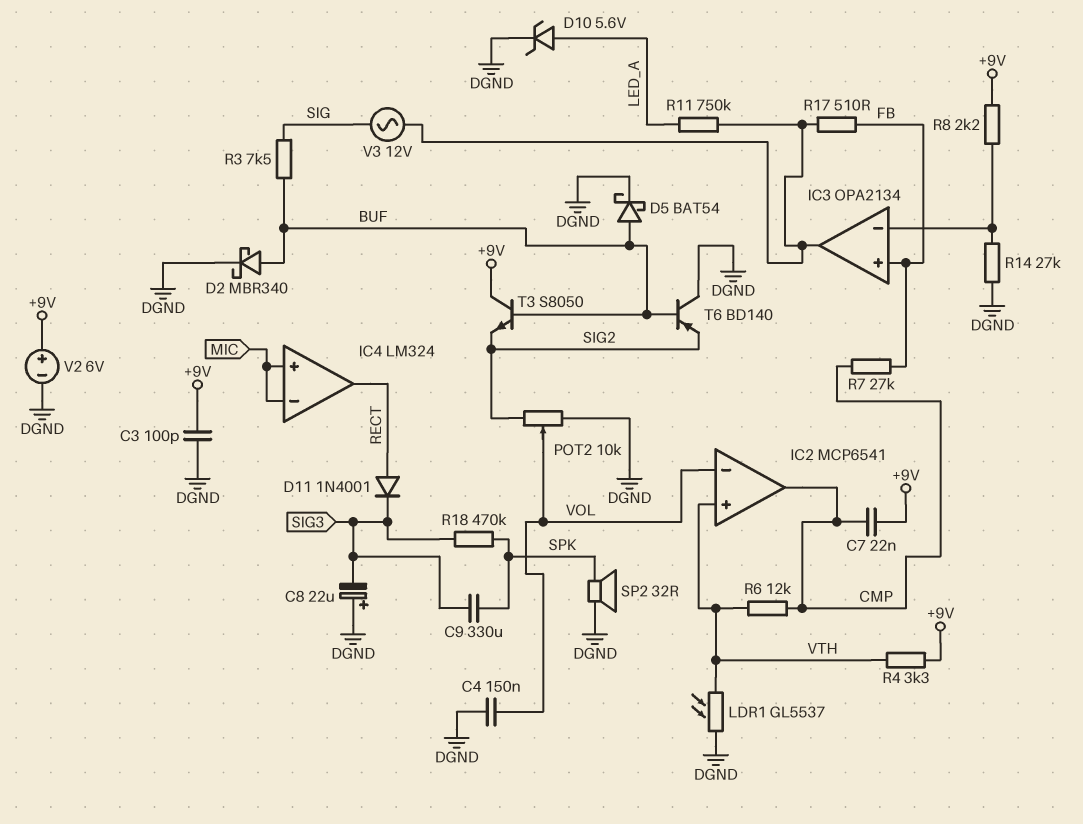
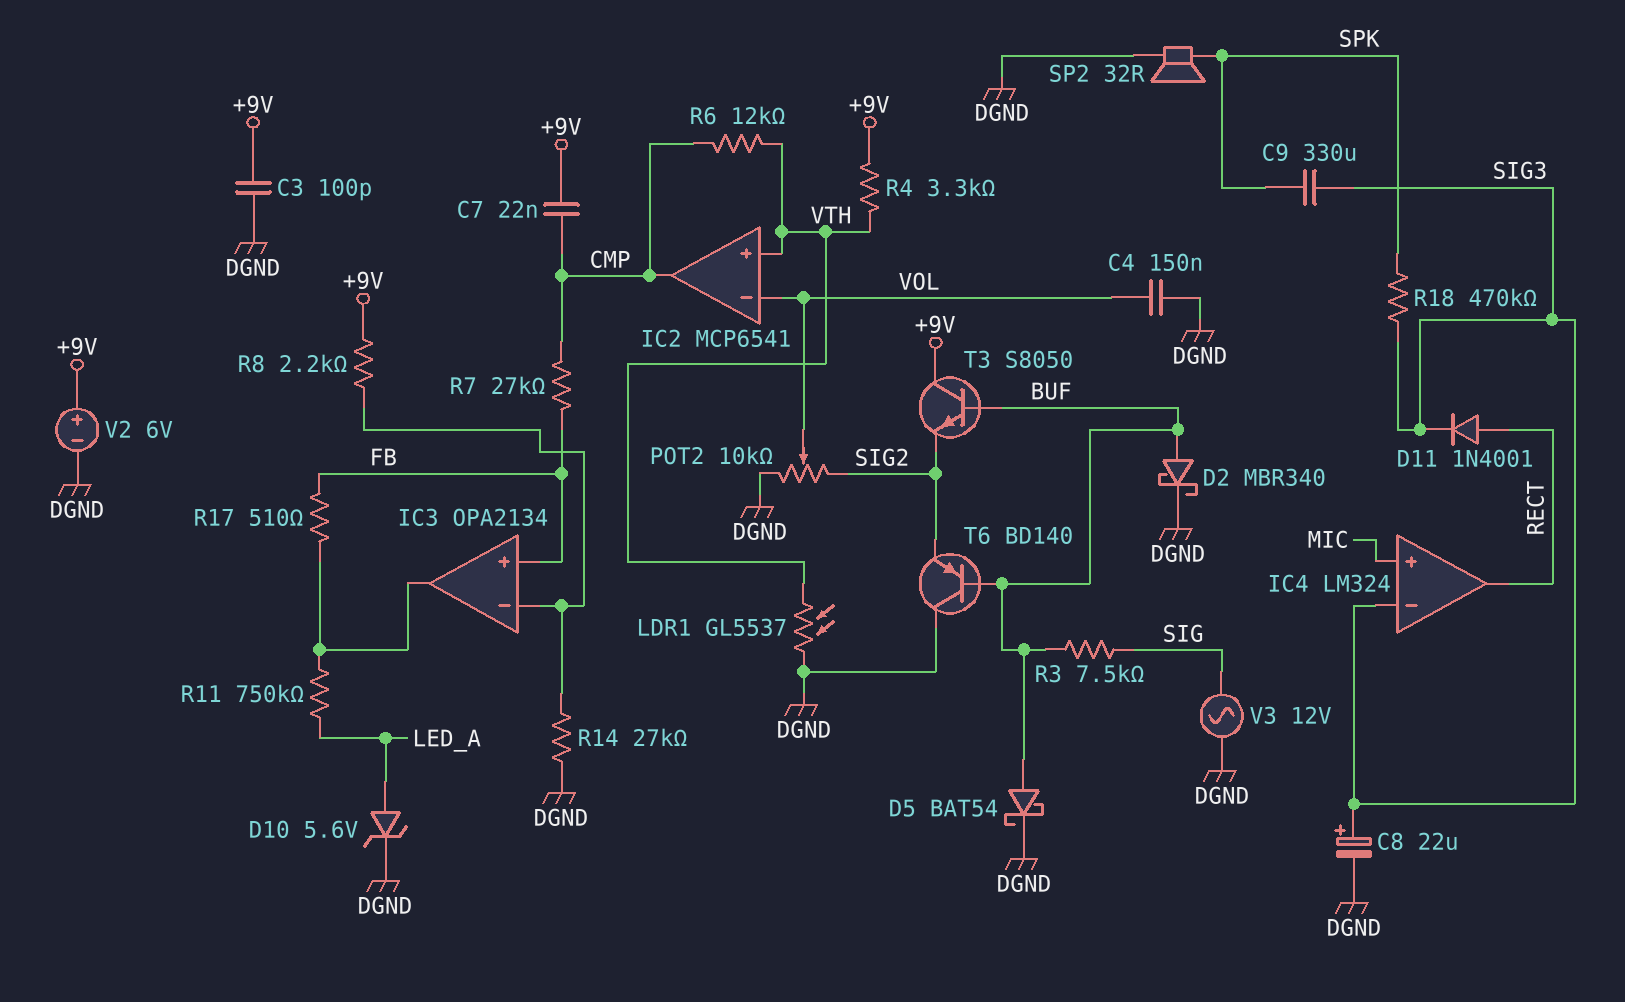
C8: 22uF (plus DGND, minus SIG3) -> 22uF (plus SIG3, minus DGND)
IC4 pin in-: MIC -> SIG3
V3: AC 12V (IC3/out, SIG) -> AC 12V (DGND, SIG)

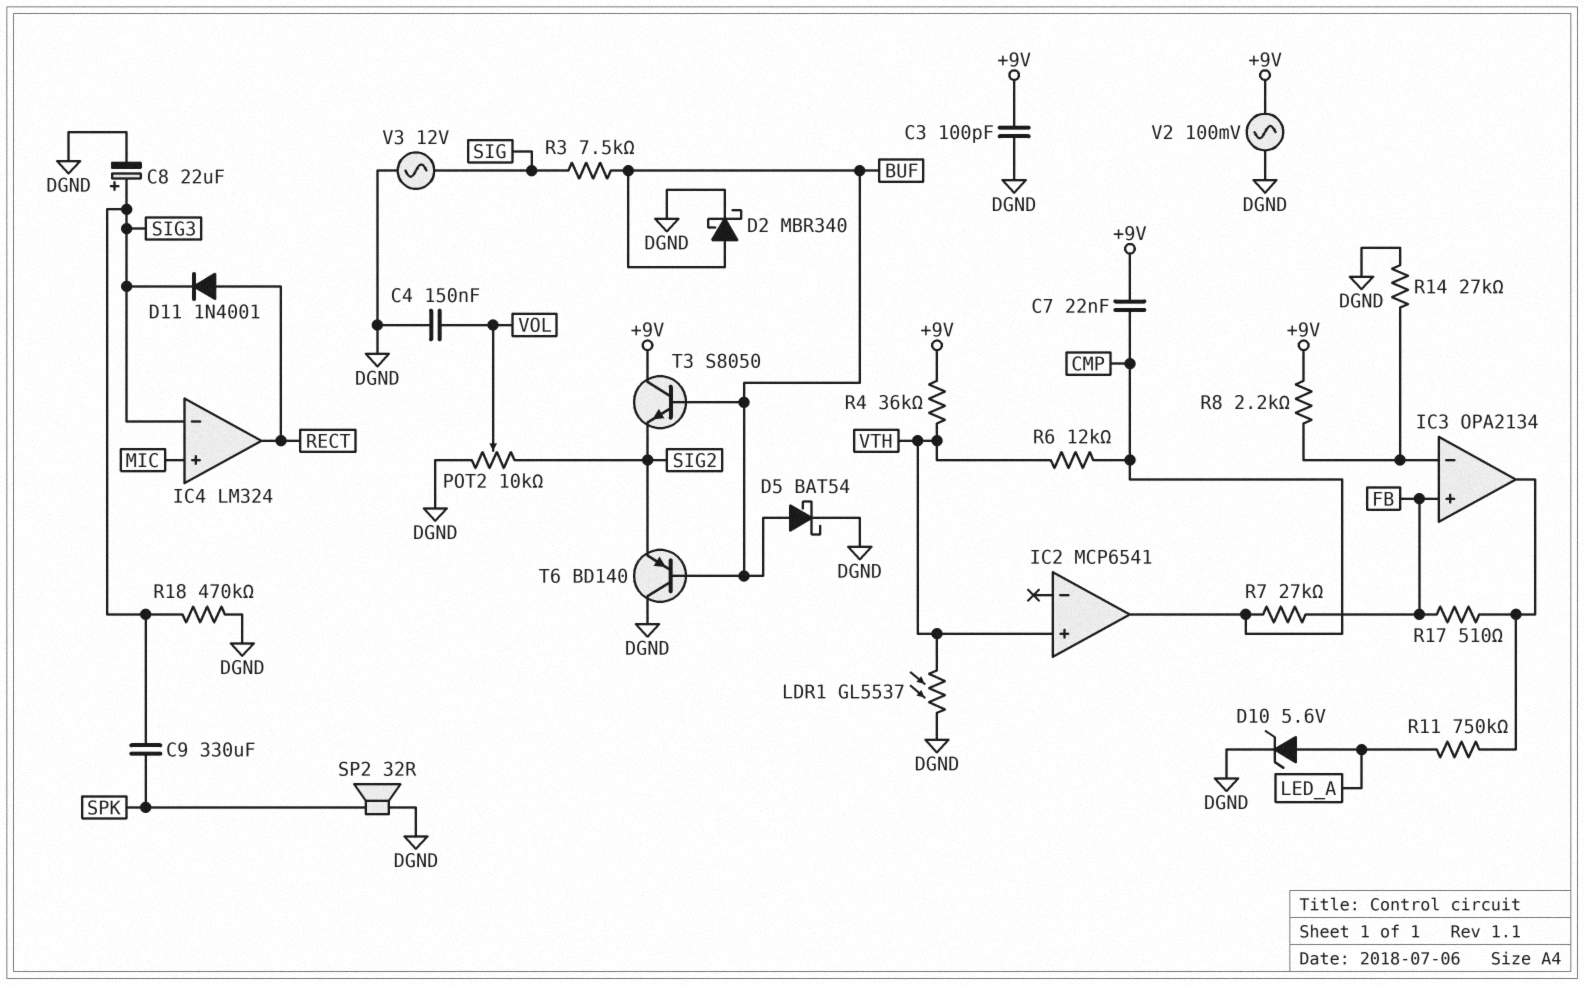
IC2 pin in-: VOL -> none
R4: 3.3k (+9V, VTH) -> 36k (+9V, VTH)
R18: 470k (SIG3, SPK) -> 470k (DGND, SIG3)
V2: 6V (plus +9V, minus DGND) -> AC 100mV (+9V, DGND)

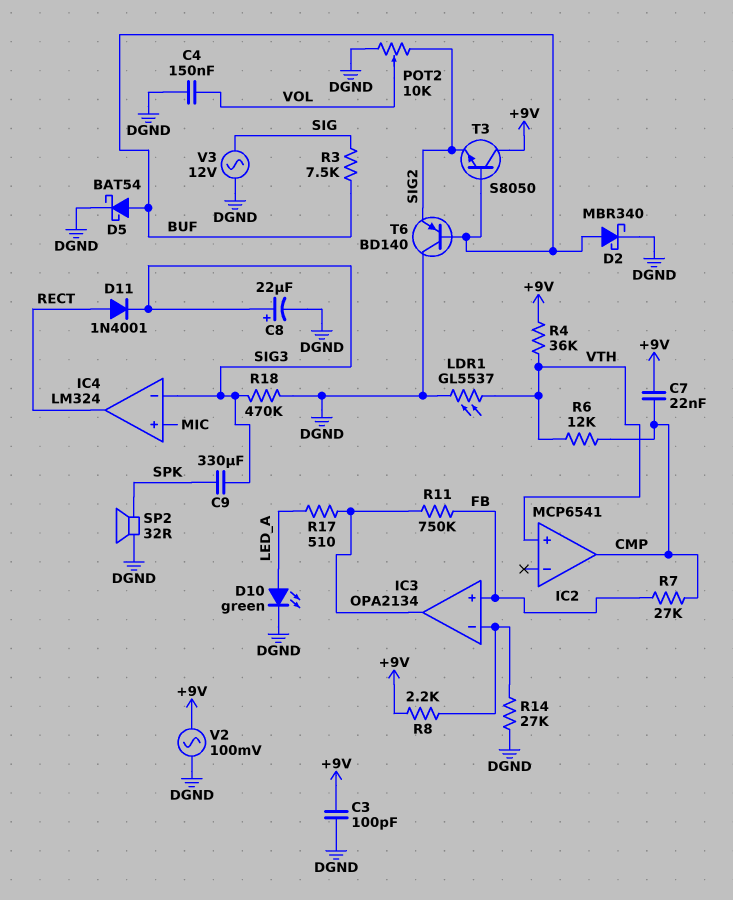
D10: zener 5.6V (A LED_A, K DGND) -> LED green (A LED_A, K DGND)
R11: 750k (IC3/out, LED_A) -> 750k (FB, IC3/out)
R17: 510 (FB, IC3/out) -> 510 (IC3/out, LED_A)

